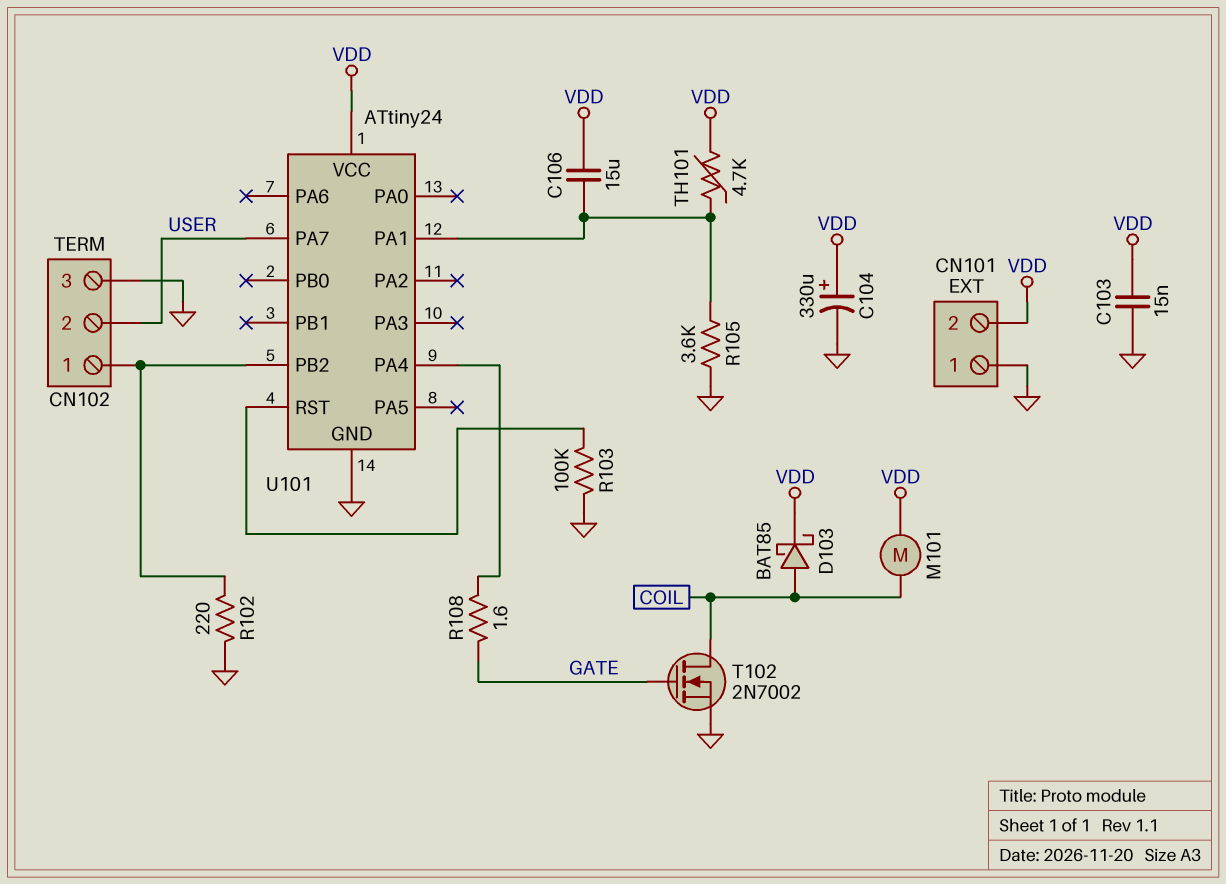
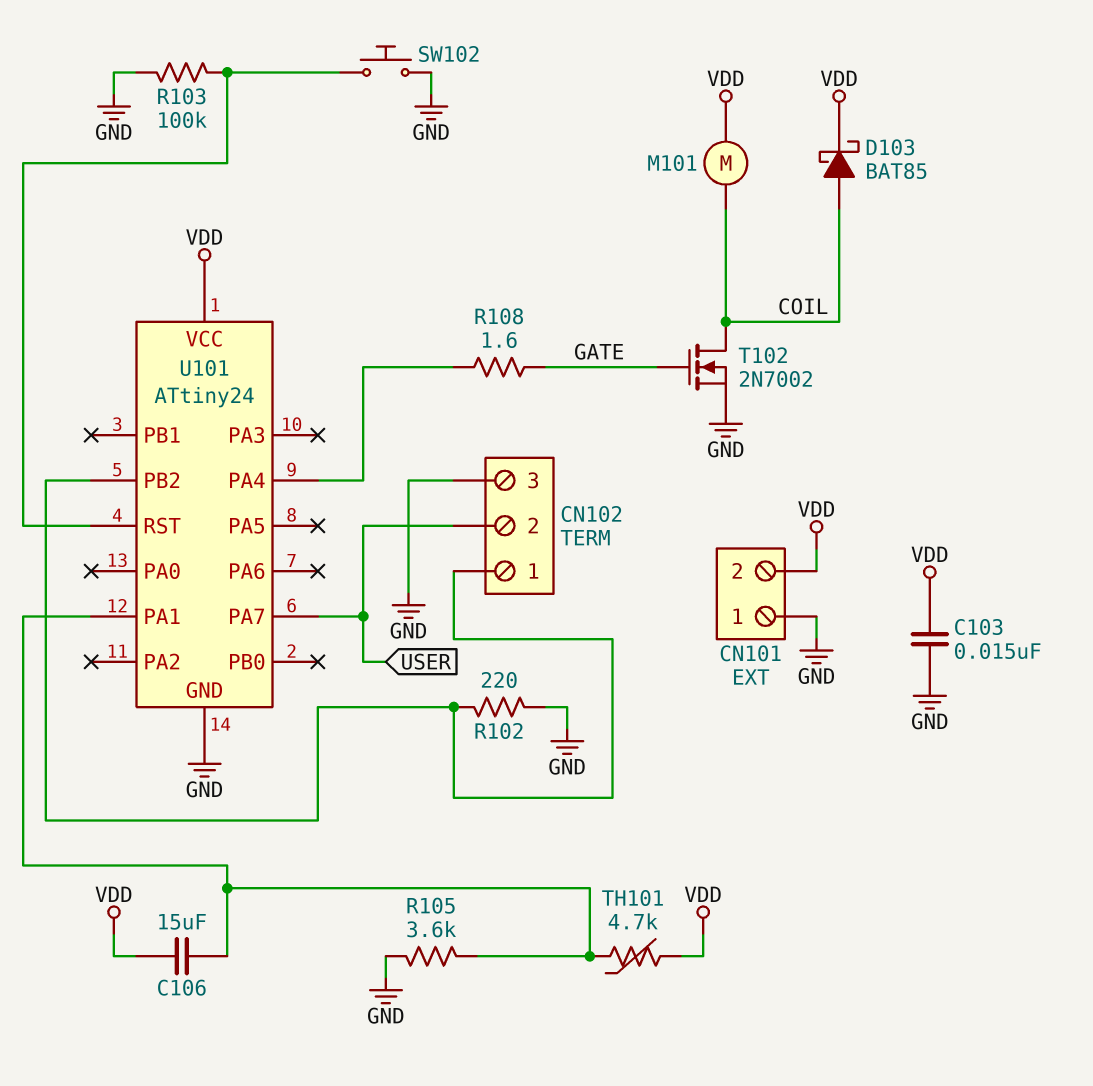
C104: 330uF (plus VDD, minus GND) -> none
SW102: none -> button (GND, U101/RST)

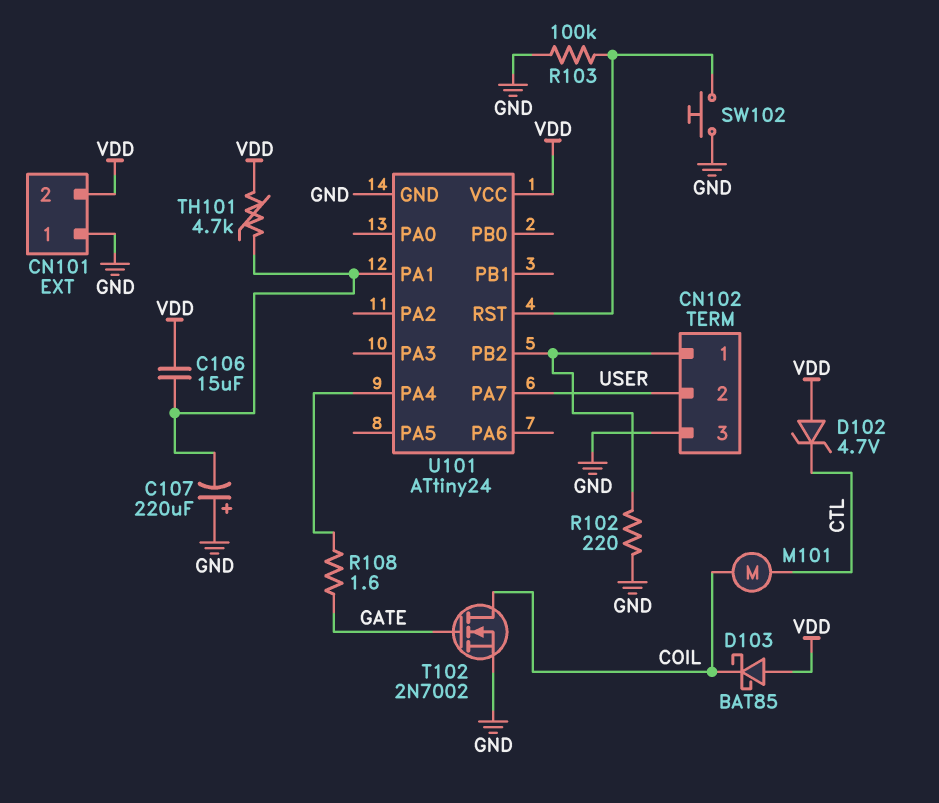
C103: 15nF (GND, VDD) -> none
C107: none -> 220uF (plus GND, minus U101/PA1)
D102: none -> zener 4.7V (A VDD, K CTL)
D103: schottky BAT85 (A COIL, K VDD) -> schottky BAT85 (A VDD, K COIL)
M101: motor (COIL, VDD) -> motor (COIL, CTL)
R105: 3.6k (GND, U101/PA1) -> none

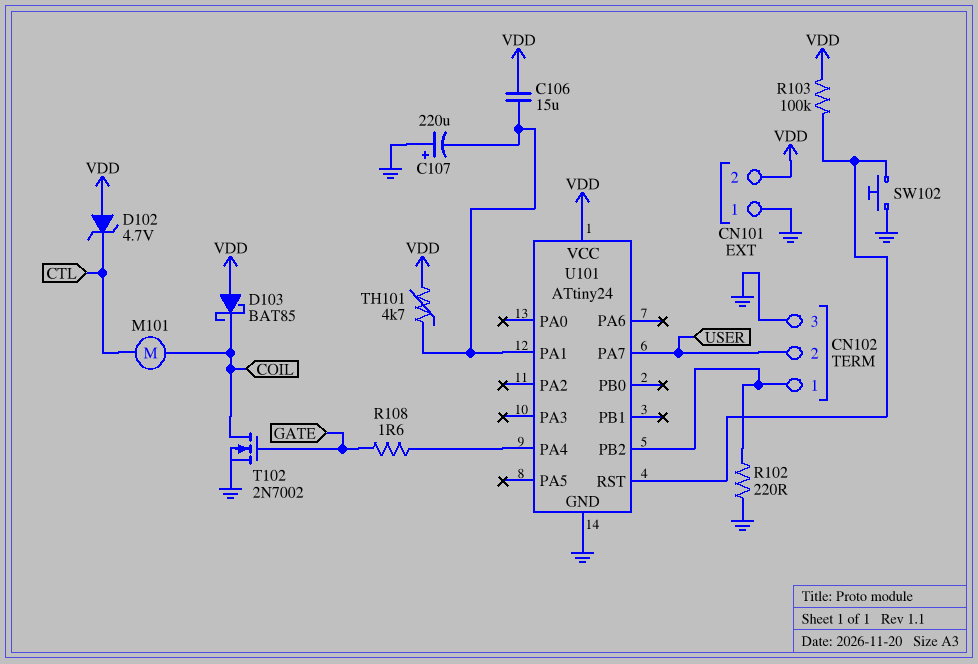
R103: 100k (GND, U101/RST) -> 100k (U101/RST, VDD)

